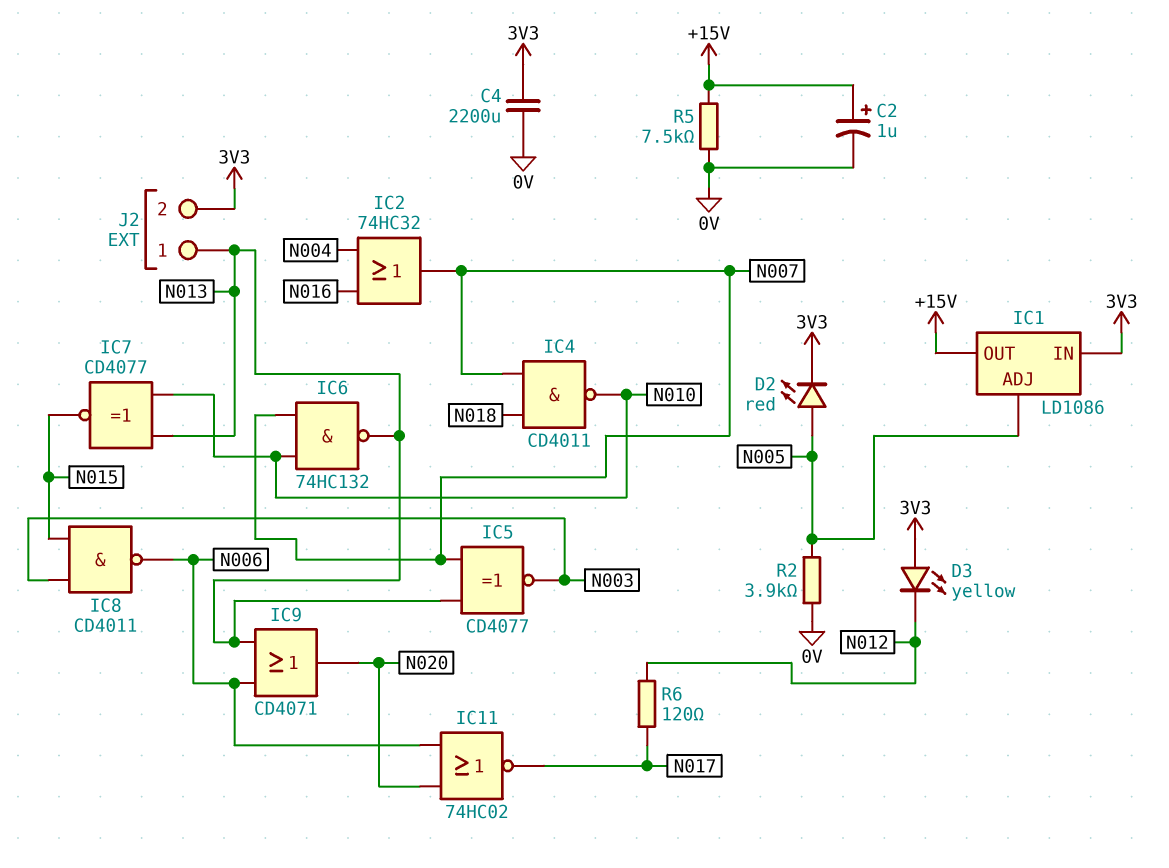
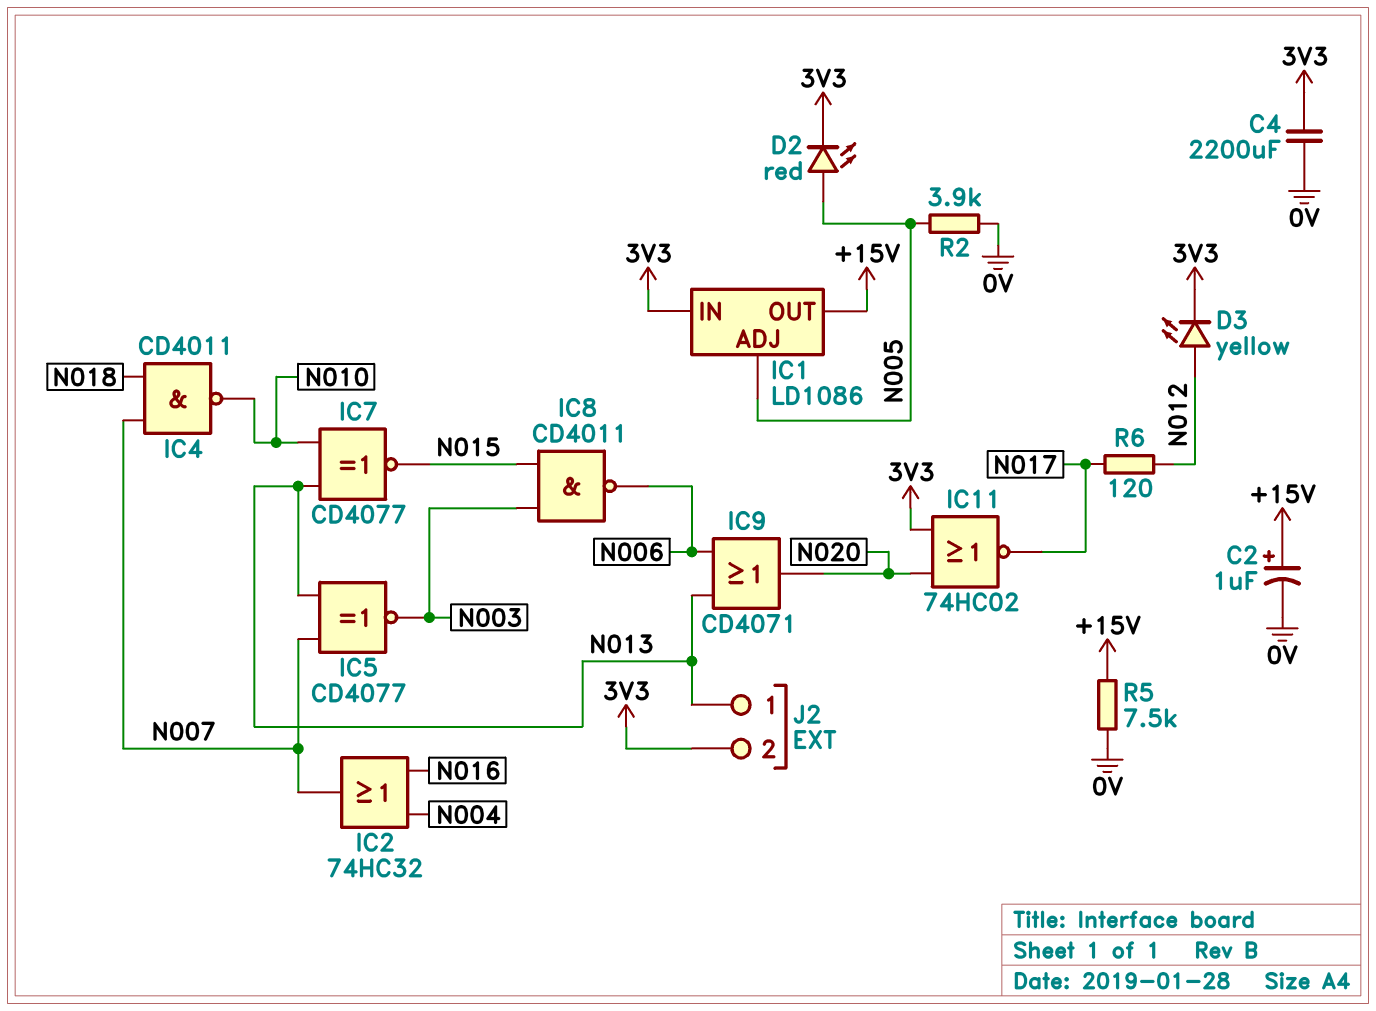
D3: LED yellow (A 3V3, K N012) -> LED yellow (A N012, K 3V3)
IC6: NAND 74HC132 (in N007, in N010, out N013) -> none
IC11: NOR 74HC02 (in N006, in N020, out N017) -> NOR 74HC02 (in 3V3, in N020, out N017)

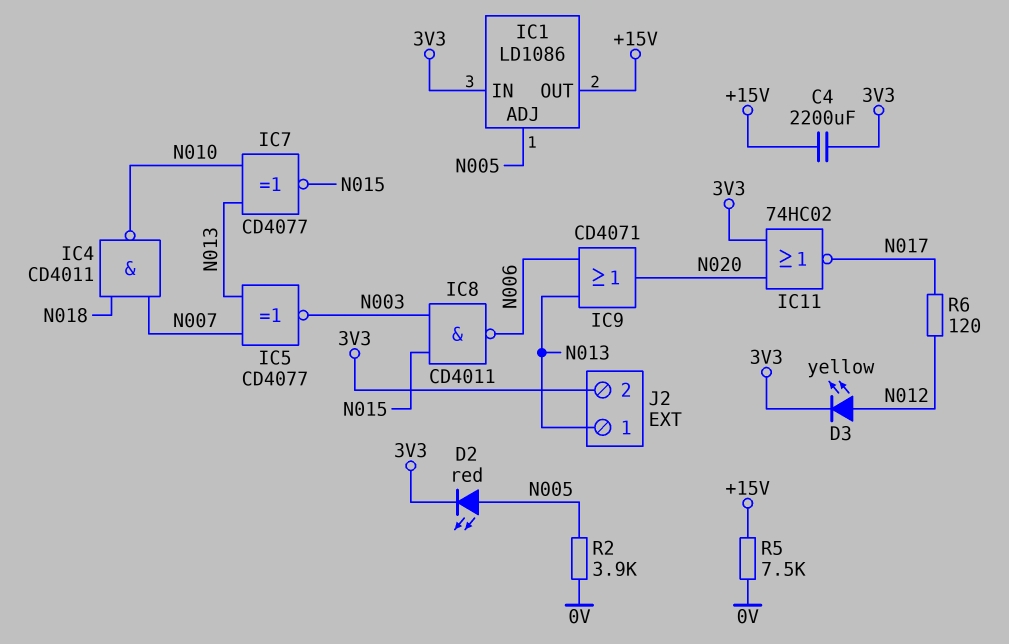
C2: 1uF (plus +15V, minus 0V) -> none
C4: 2200uF (0V, 3V3) -> 2200uF (+15V, 3V3)
IC2: OR 74HC32 (in N004, in N016, out N007) -> none

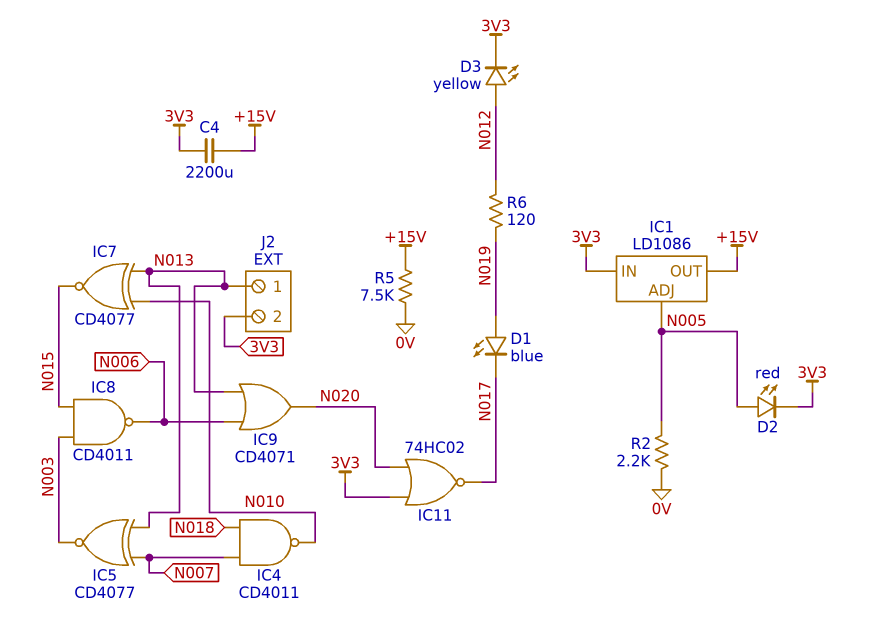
D1: none -> LED blue (A N019, K N017)
R2: 3.9k (0V, N005) -> 2.2k (0V, N005)
R6: 120 (N012, N017) -> 120 (N012, N019)

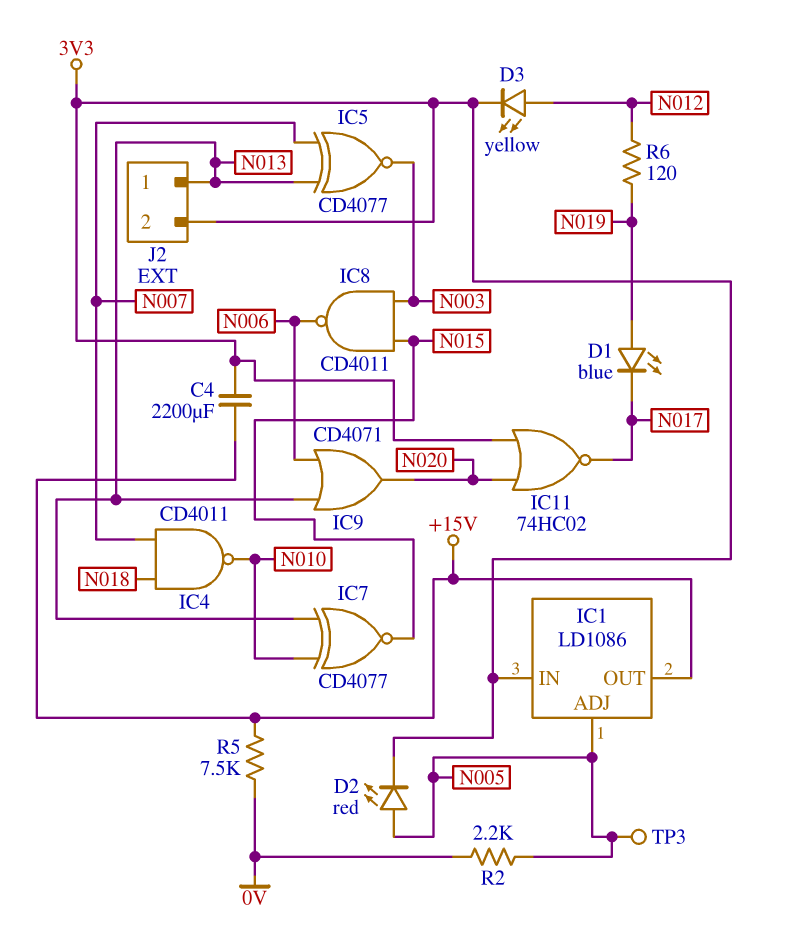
TP3: none -> test point (N005)

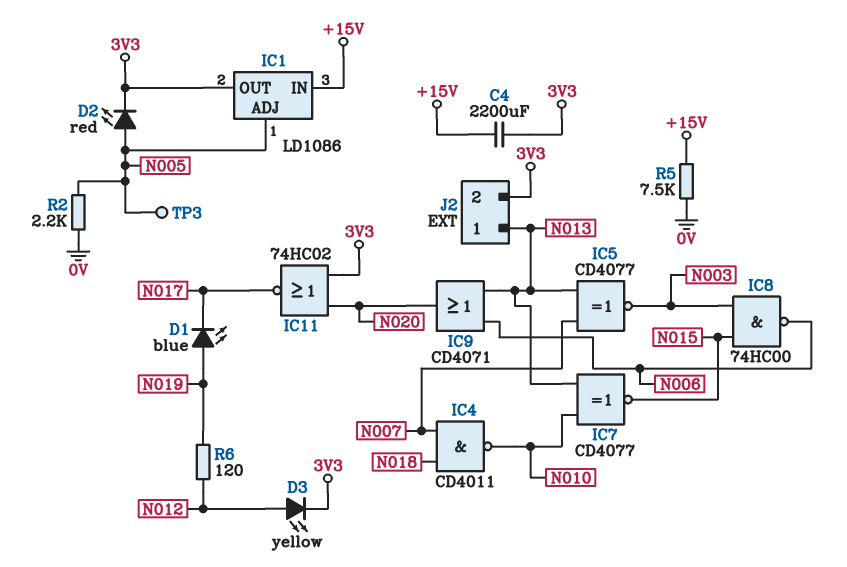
IC1 pin IN: 3V3 -> +15V
IC1 pin OUT: +15V -> 3V3
IC8: NAND CD4011 (in N003, in N015, out N006) -> NAND 74HC00 (in N003, in N015, out N006)

